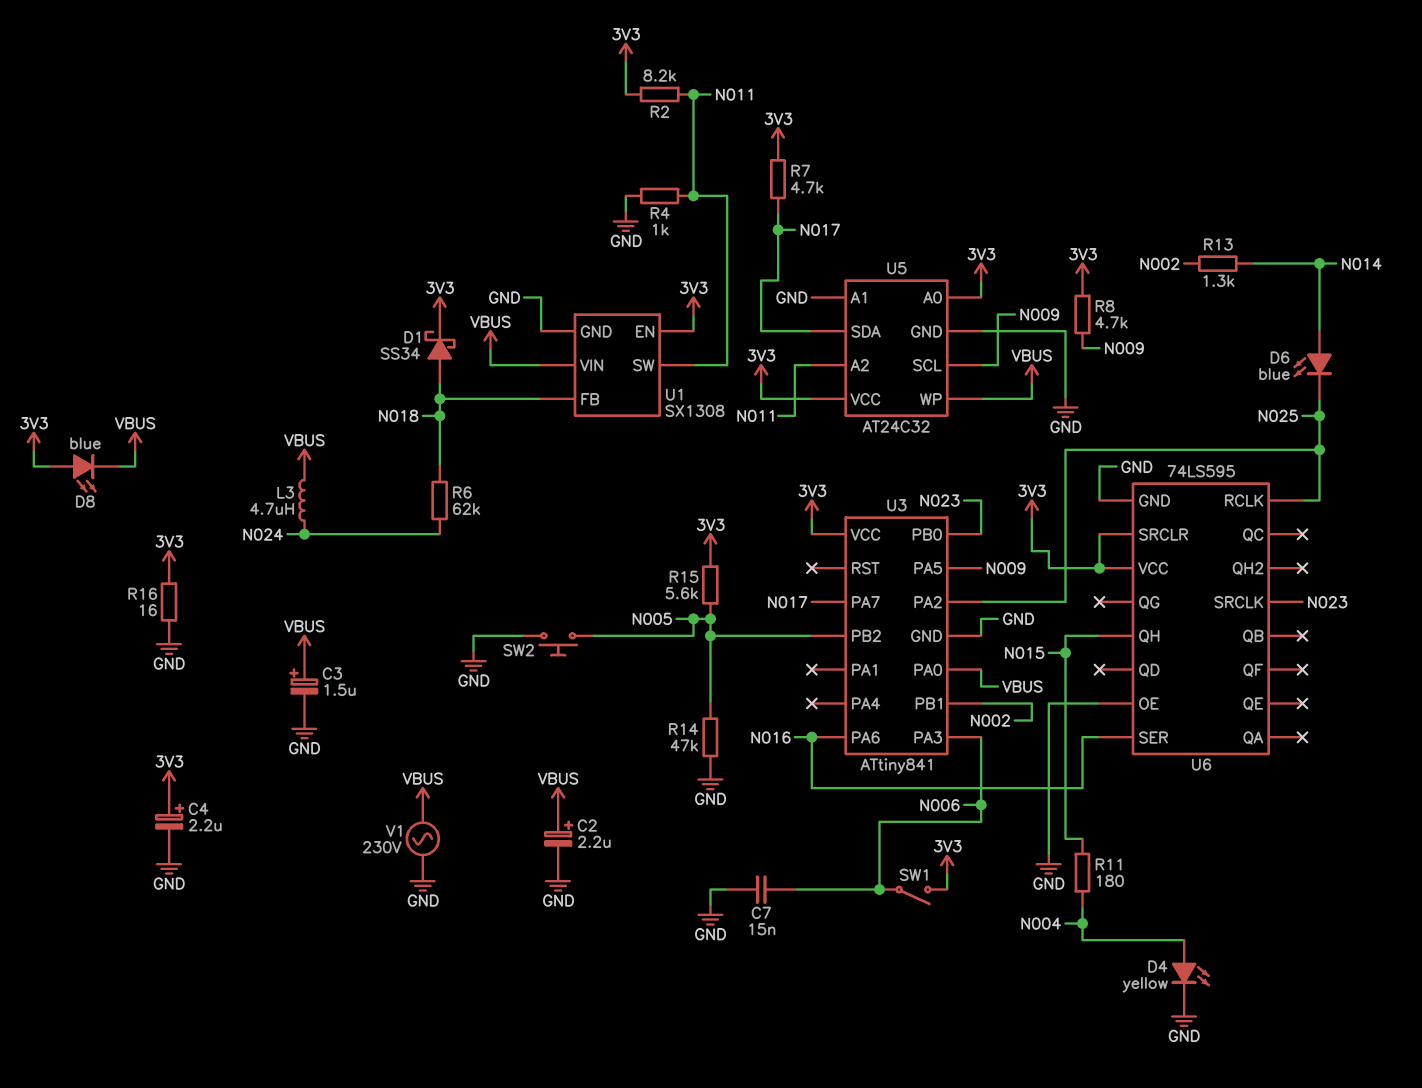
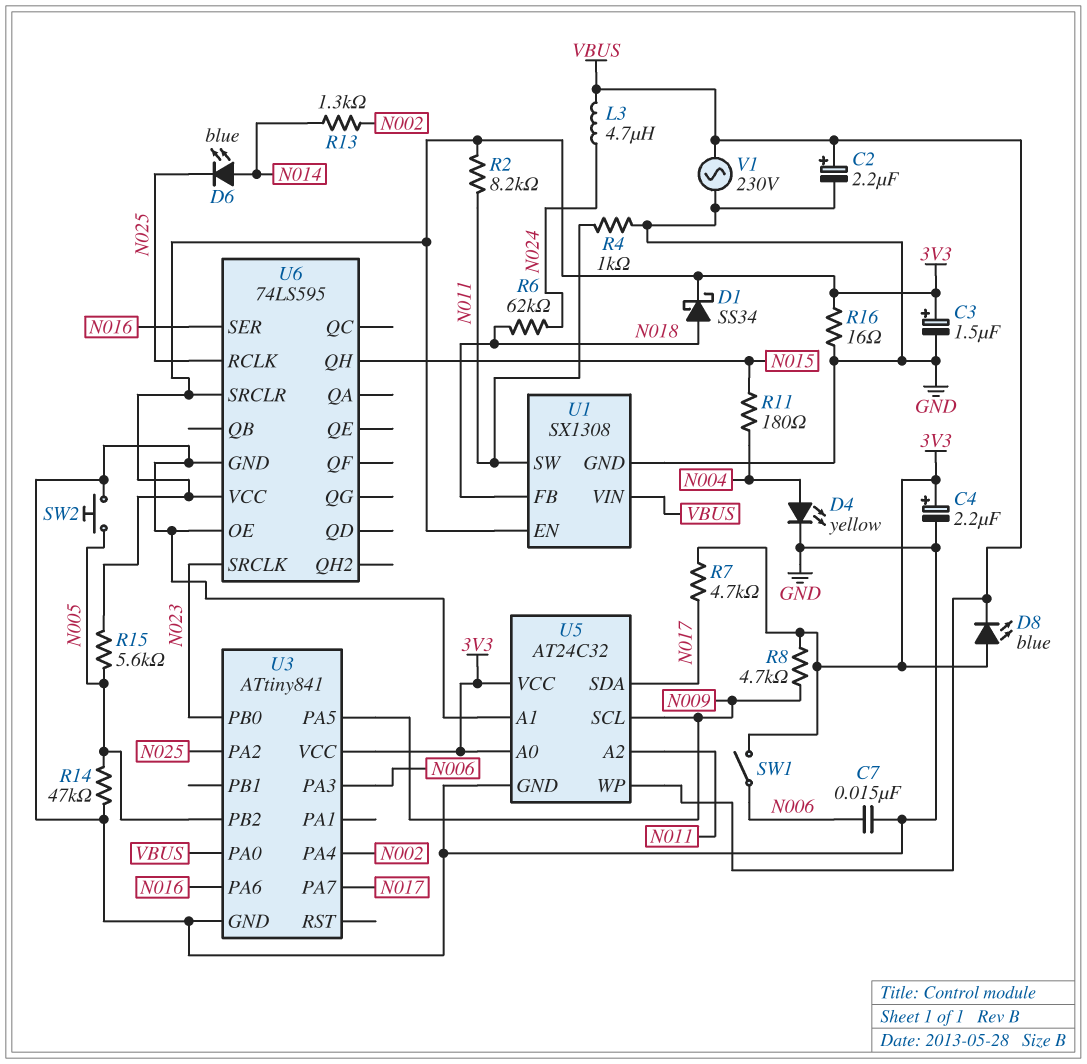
C3: 1.5uF (plus VBUS, minus GND) -> 1.5uF (plus 3V3, minus GND)
U3 pin PA4: none -> N002
U3 pin PB1: N002 -> none

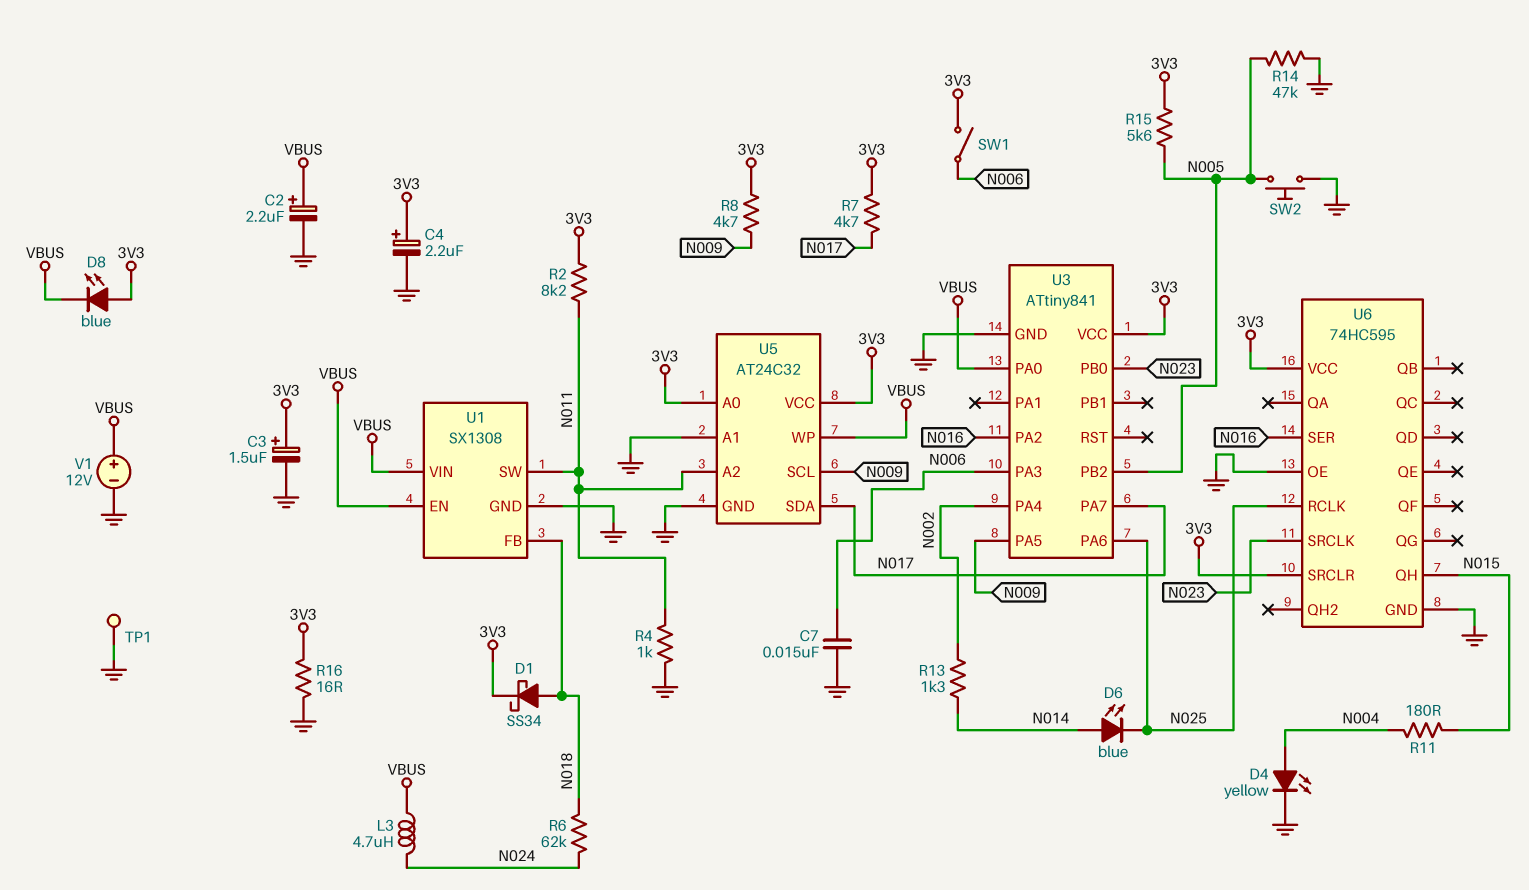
TP1: none -> test point (GND)
U1 pin EN: 3V3 -> VBUS
U3 pin PA2: N025 -> N016
U3 pin PA6: N016 -> N025
U6: 74LS595 -> 74HC595
V1: AC 230V (GND, VBUS) -> 12V (plus VBUS, minus GND)

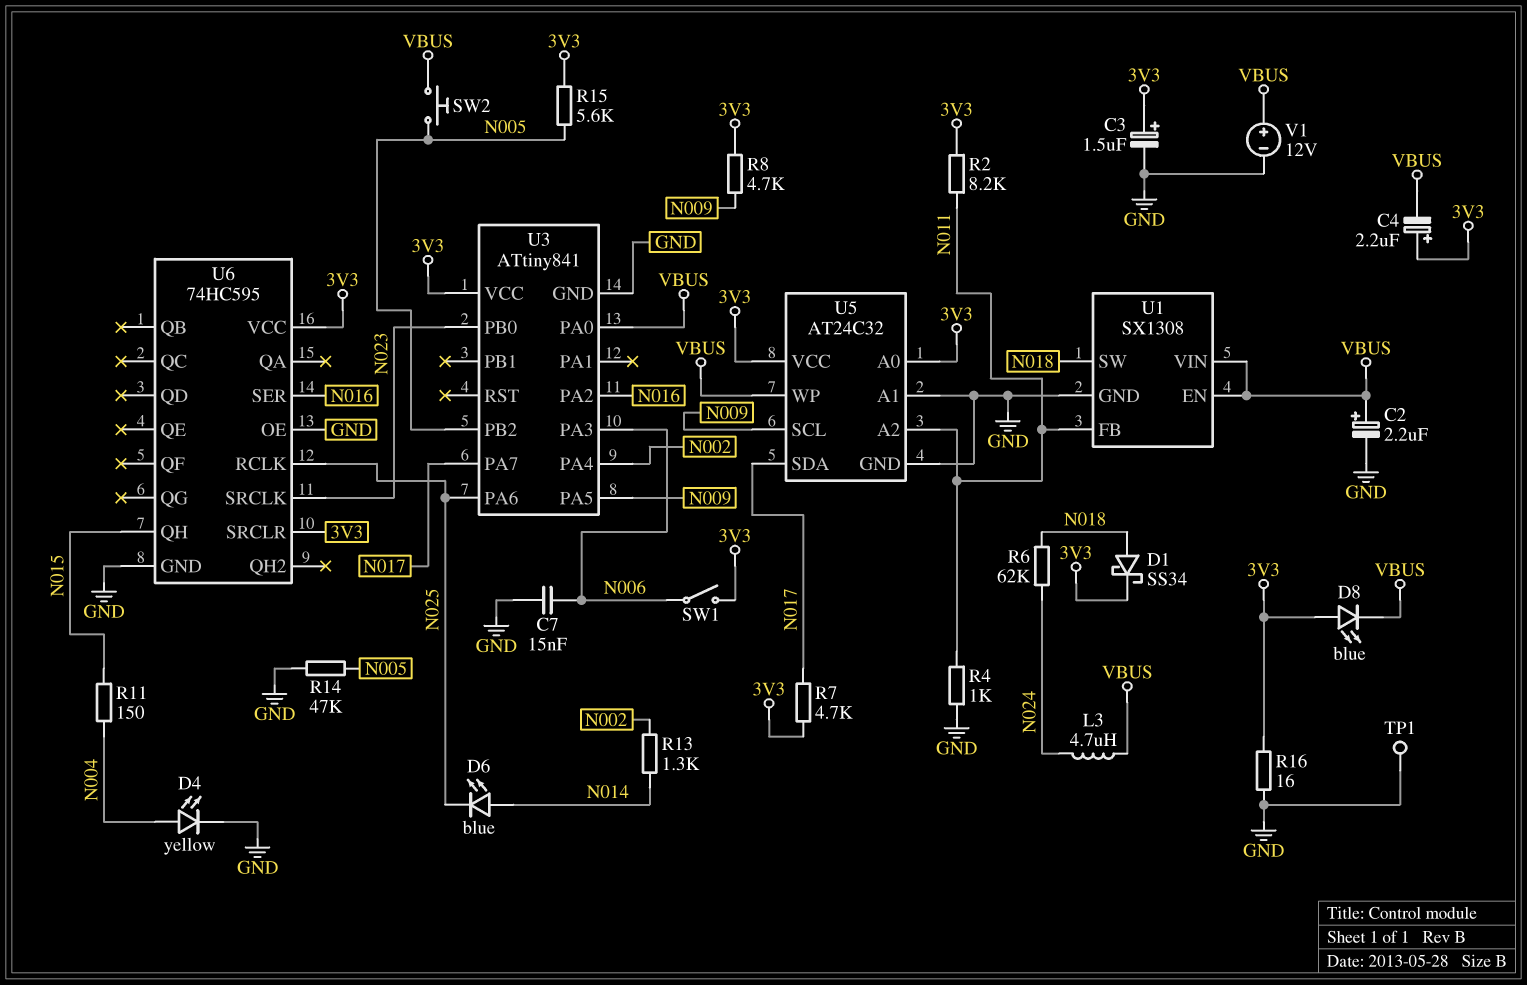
C4: 2.2uF (plus 3V3, minus GND) -> 2.2uF (plus 3V3, minus VBUS)
R11: 180 (N004, N015) -> 150 (N004, N015)
SW2: button (GND, N005) -> button (N005, VBUS)
U1 pin FB: N018 -> N011
U1 pin SW: N011 -> N018

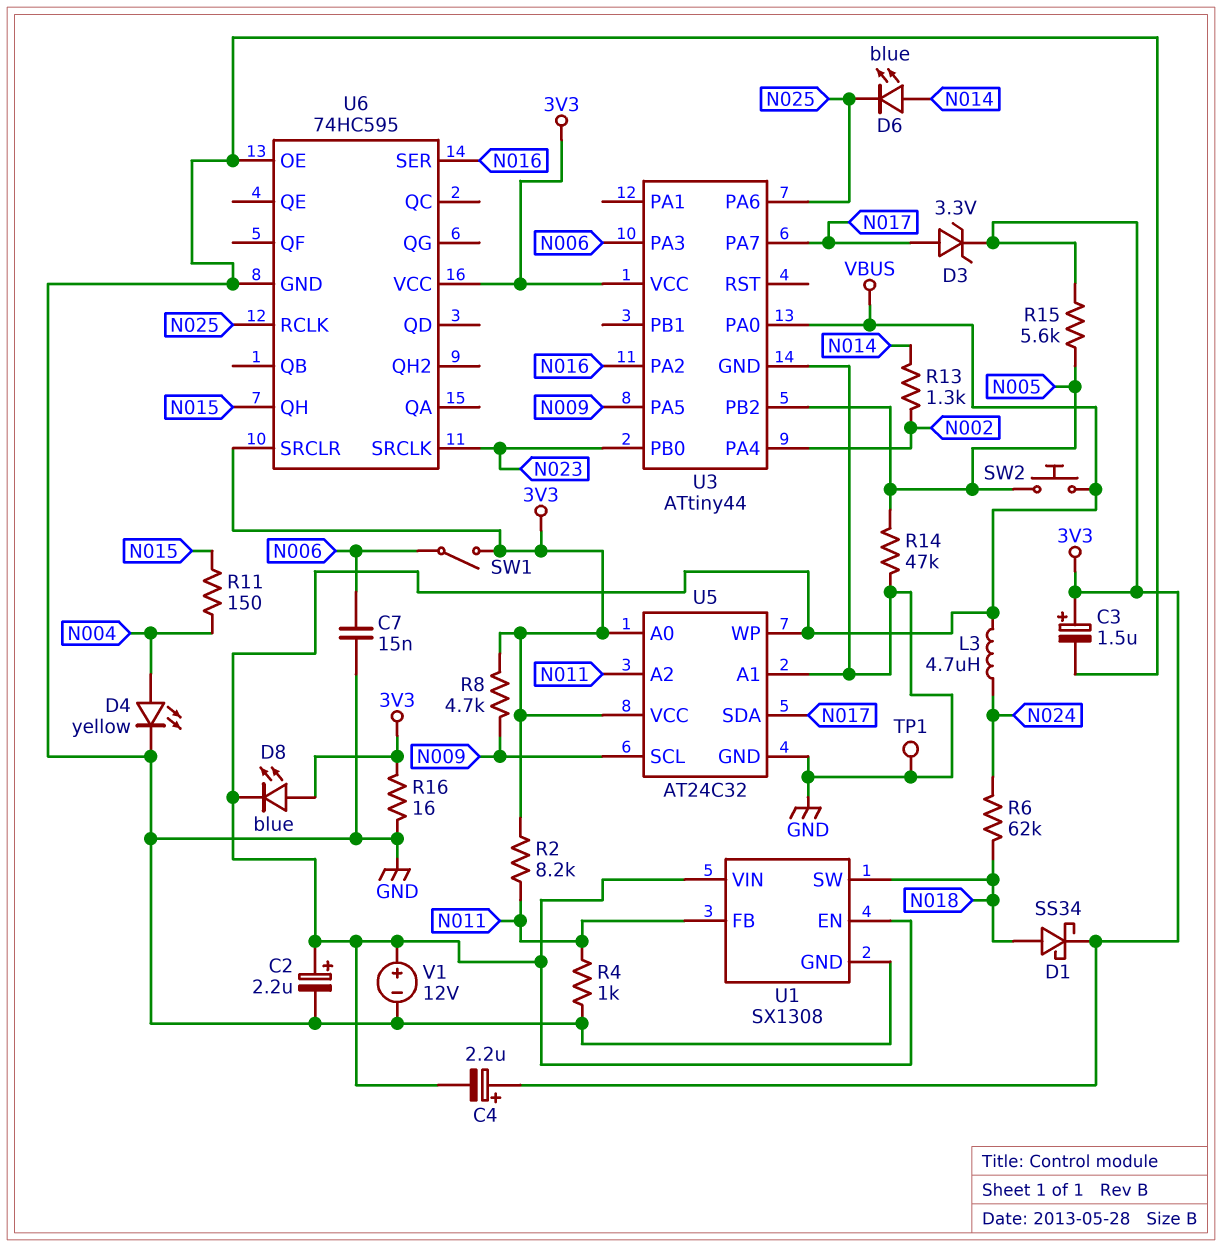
D3: none -> zener 3.3V (A N017, K 3V3)
R7: 4.7k (3V3, N017) -> none
U3: ATtiny841 -> ATtiny44

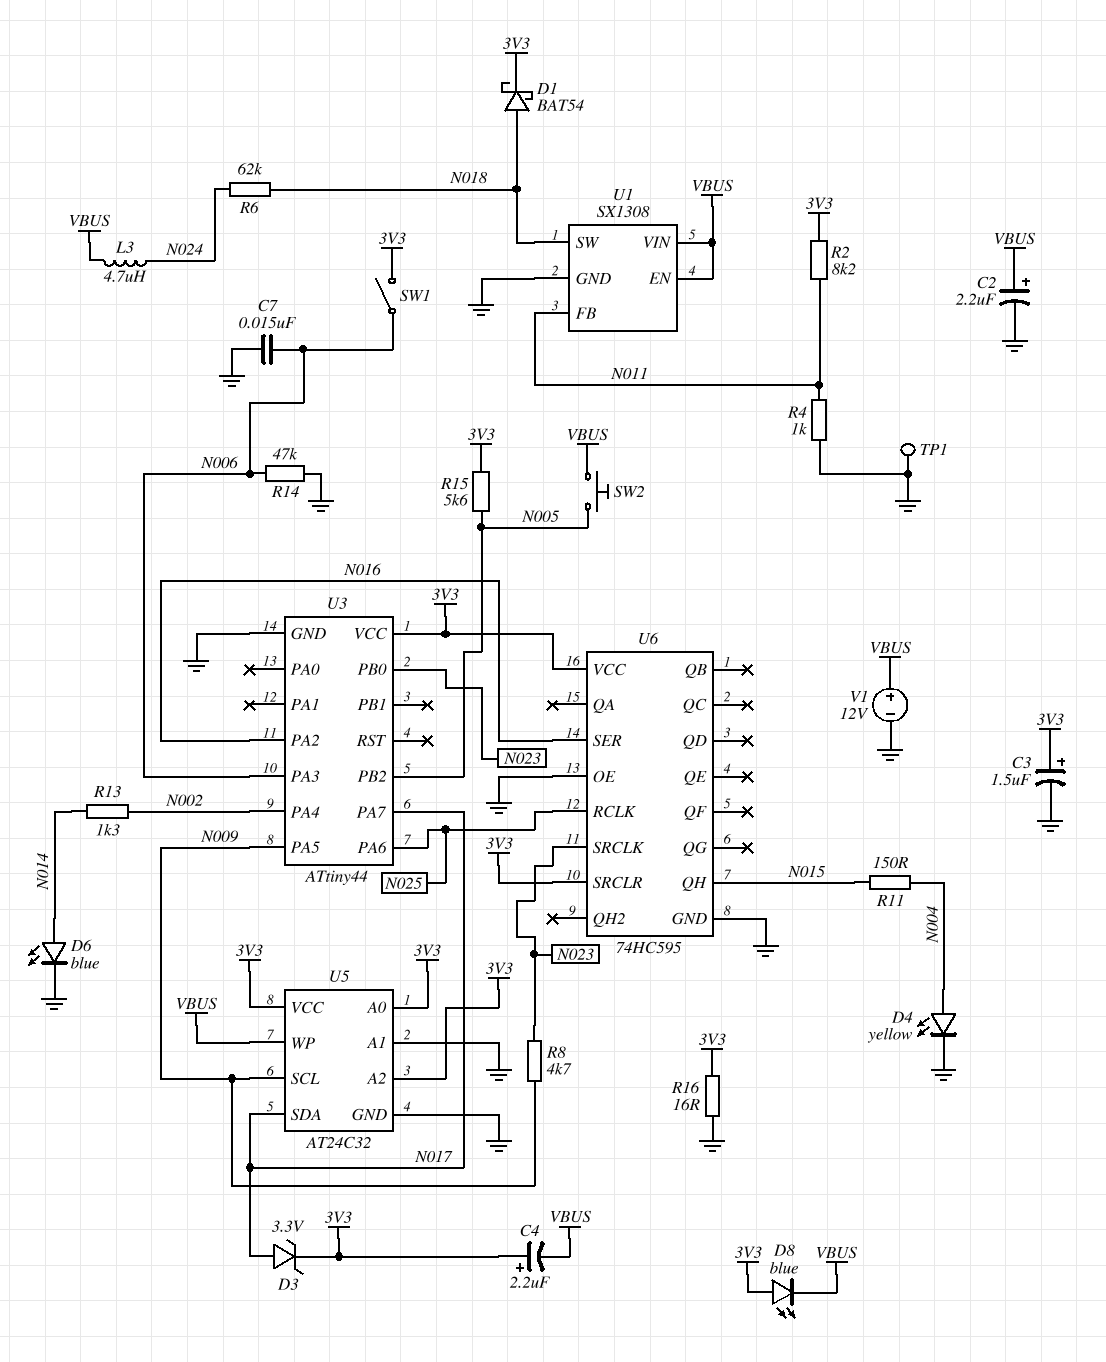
D1: schottky SS34 (A N018, K 3V3) -> schottky BAT54 (A N018, K 3V3)
D6: LED blue (A N014, K N025) -> LED blue (A N014, K GND)
R8: 4.7k (3V3, N009) -> 4.7k (N009, N023)
R14: 47k (GND, N005) -> 47k (GND, N006)
U3 pin PA0: VBUS -> none
U5 pin A2: N011 -> 3V3

